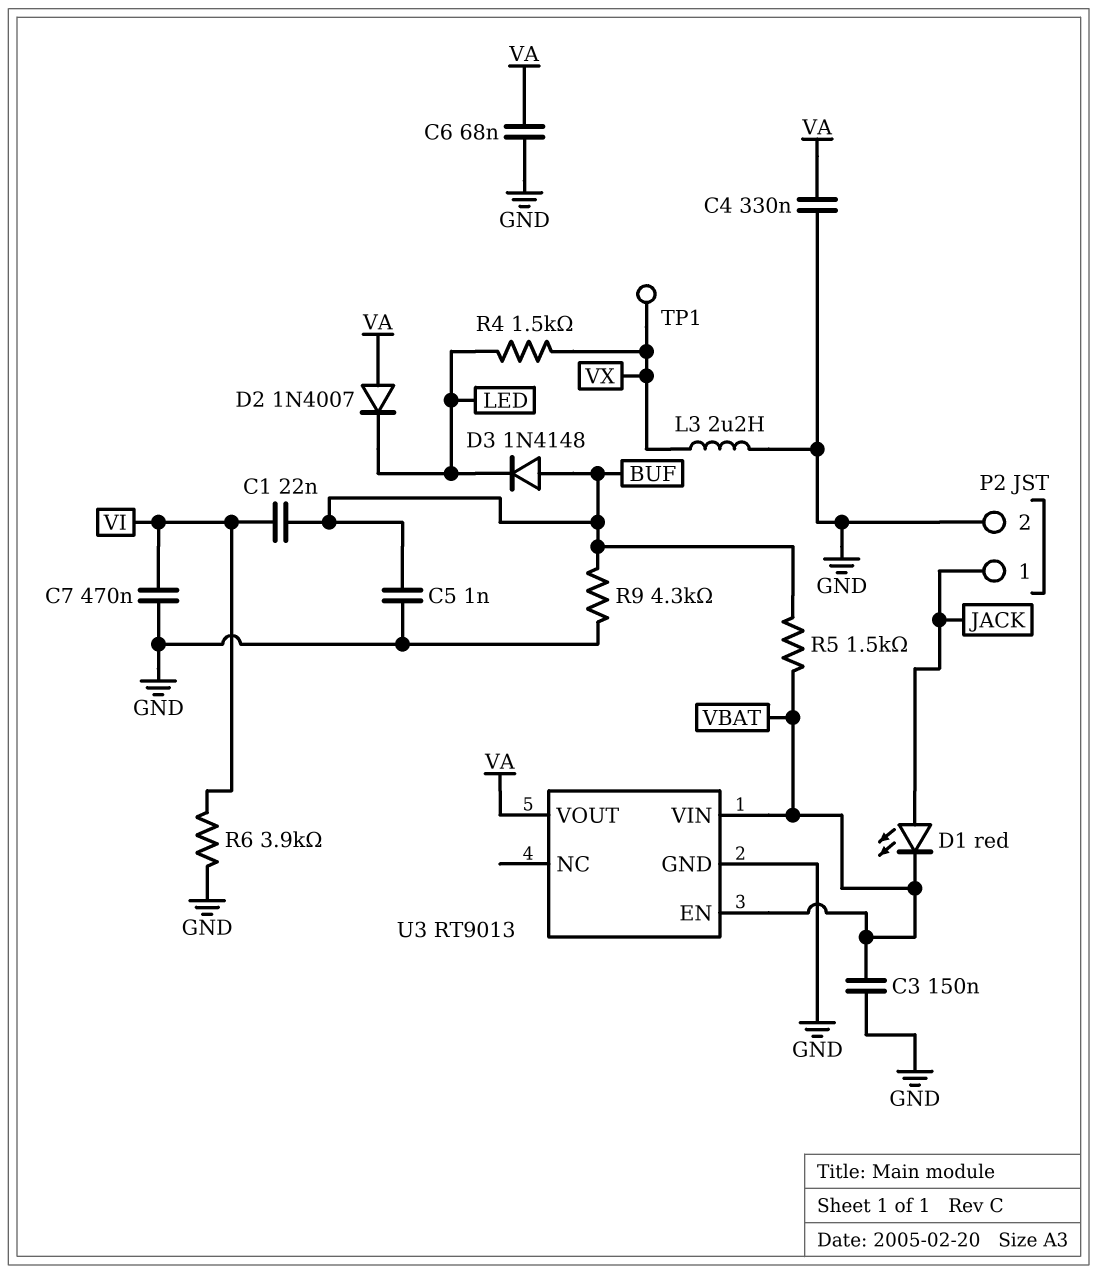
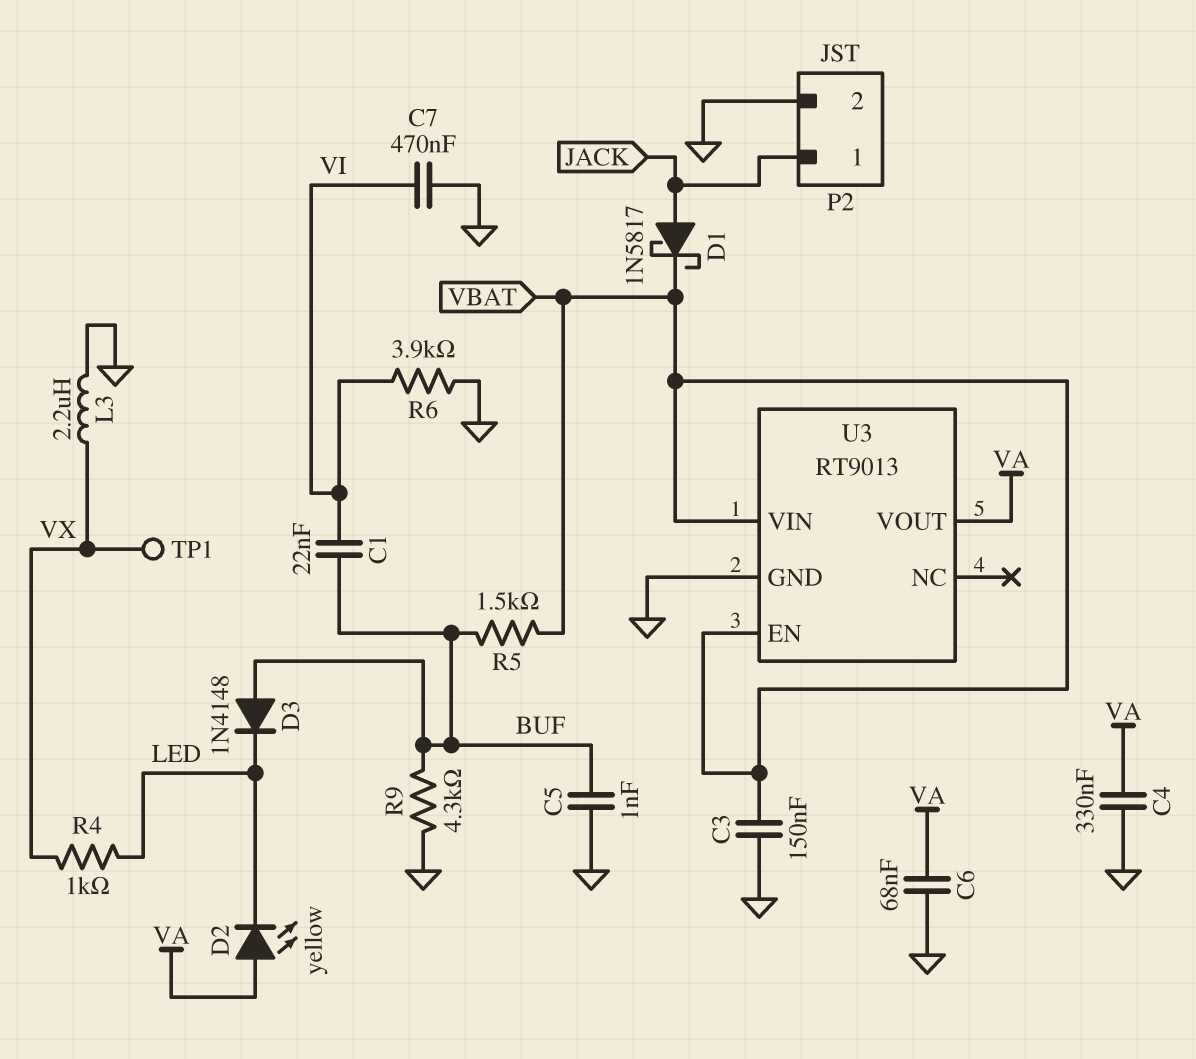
D1: LED red (A JACK, K VBAT) -> schottky 1N5817 (A JACK, K VBAT)
D2: diode 1N4007 (A VA, K LED) -> LED yellow (A VA, K LED)
R4: 1.5k (LED, VX) -> 1k (LED, VX)

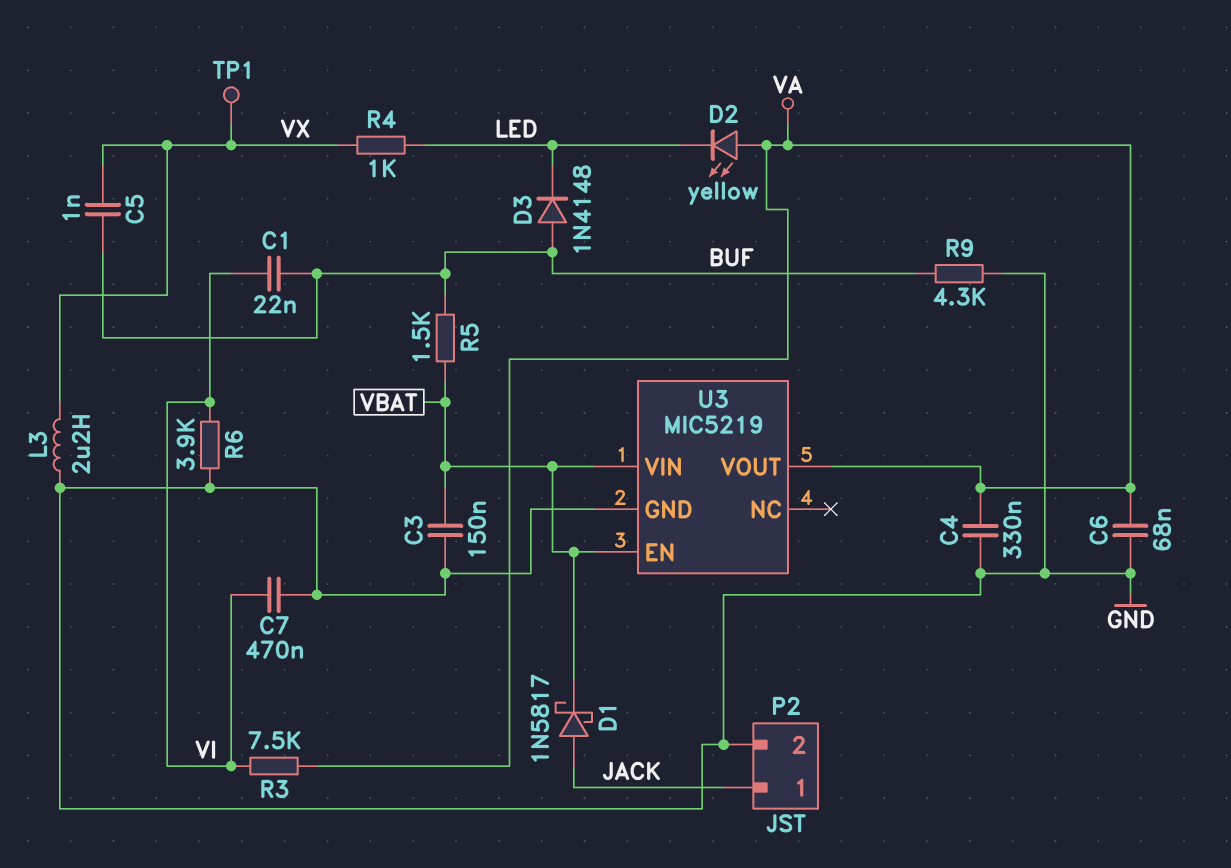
C5: 1nF (BUF, GND) -> 1nF (BUF, VX)
R3: none -> 7.5k (VA, VI)
U3: RT9013 -> MIC5219

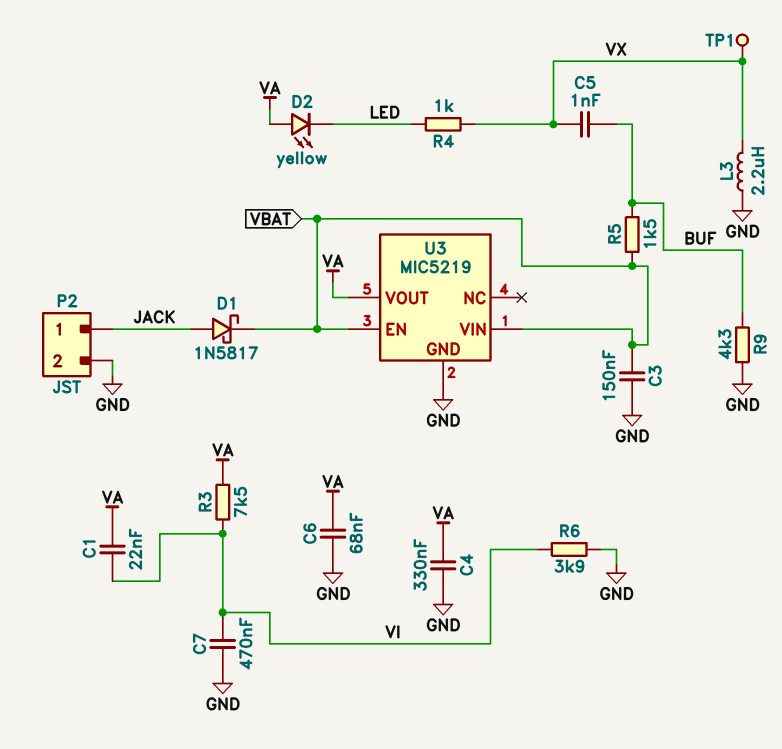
C1: 22nF (BUF, VI) -> 22nF (VA, VI)
D3: diode 1N4148 (A BUF, K LED) -> none

